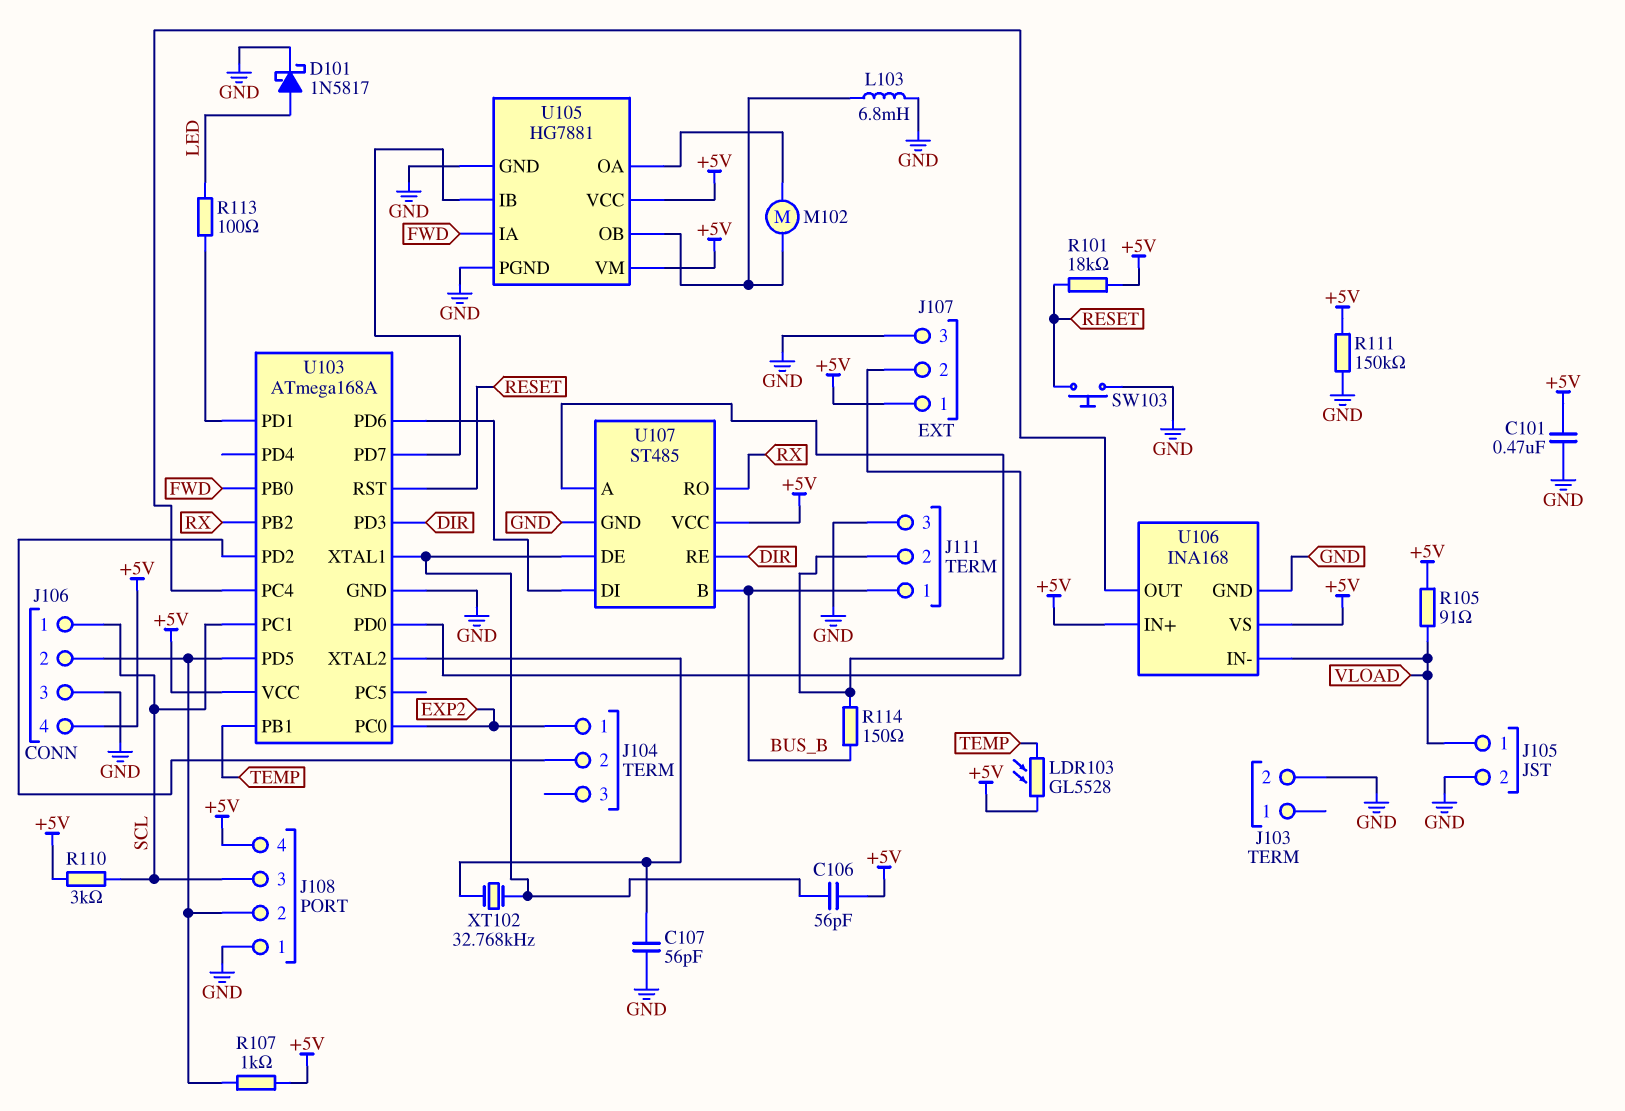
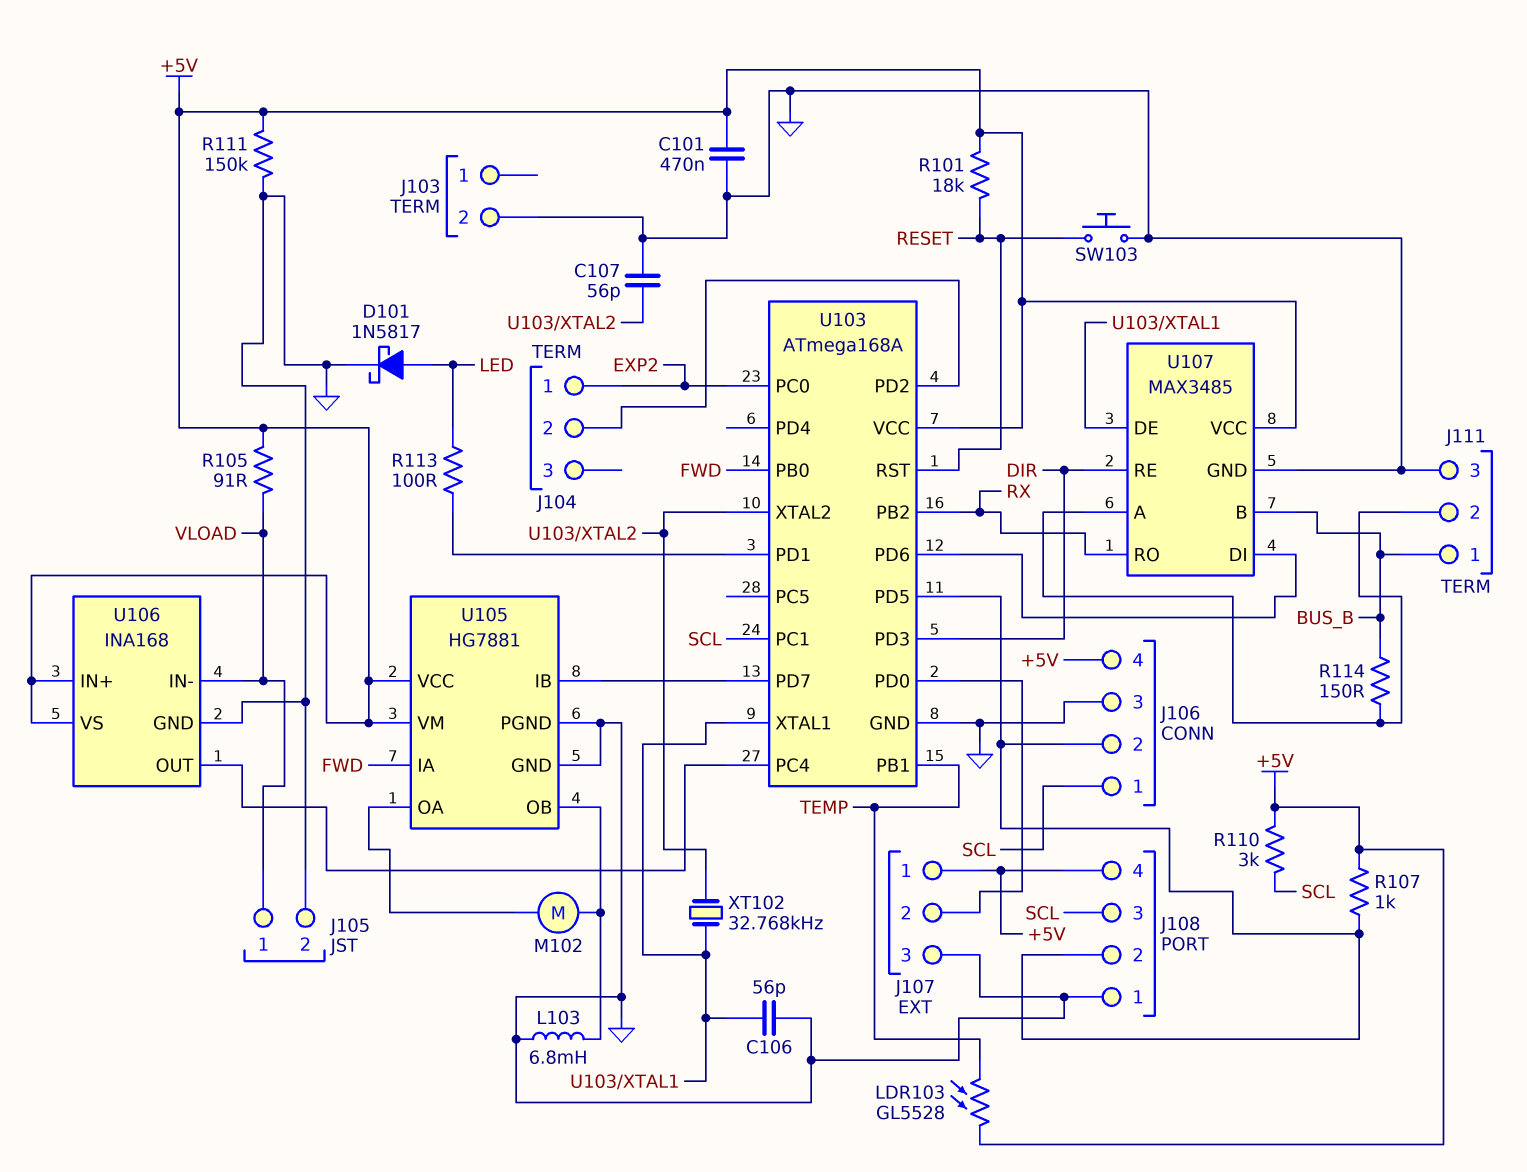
C106: 56pF (+5V, U103/XTAL1) -> 56pF (GND, U103/XTAL1)
U107: ST485 -> MAX3485

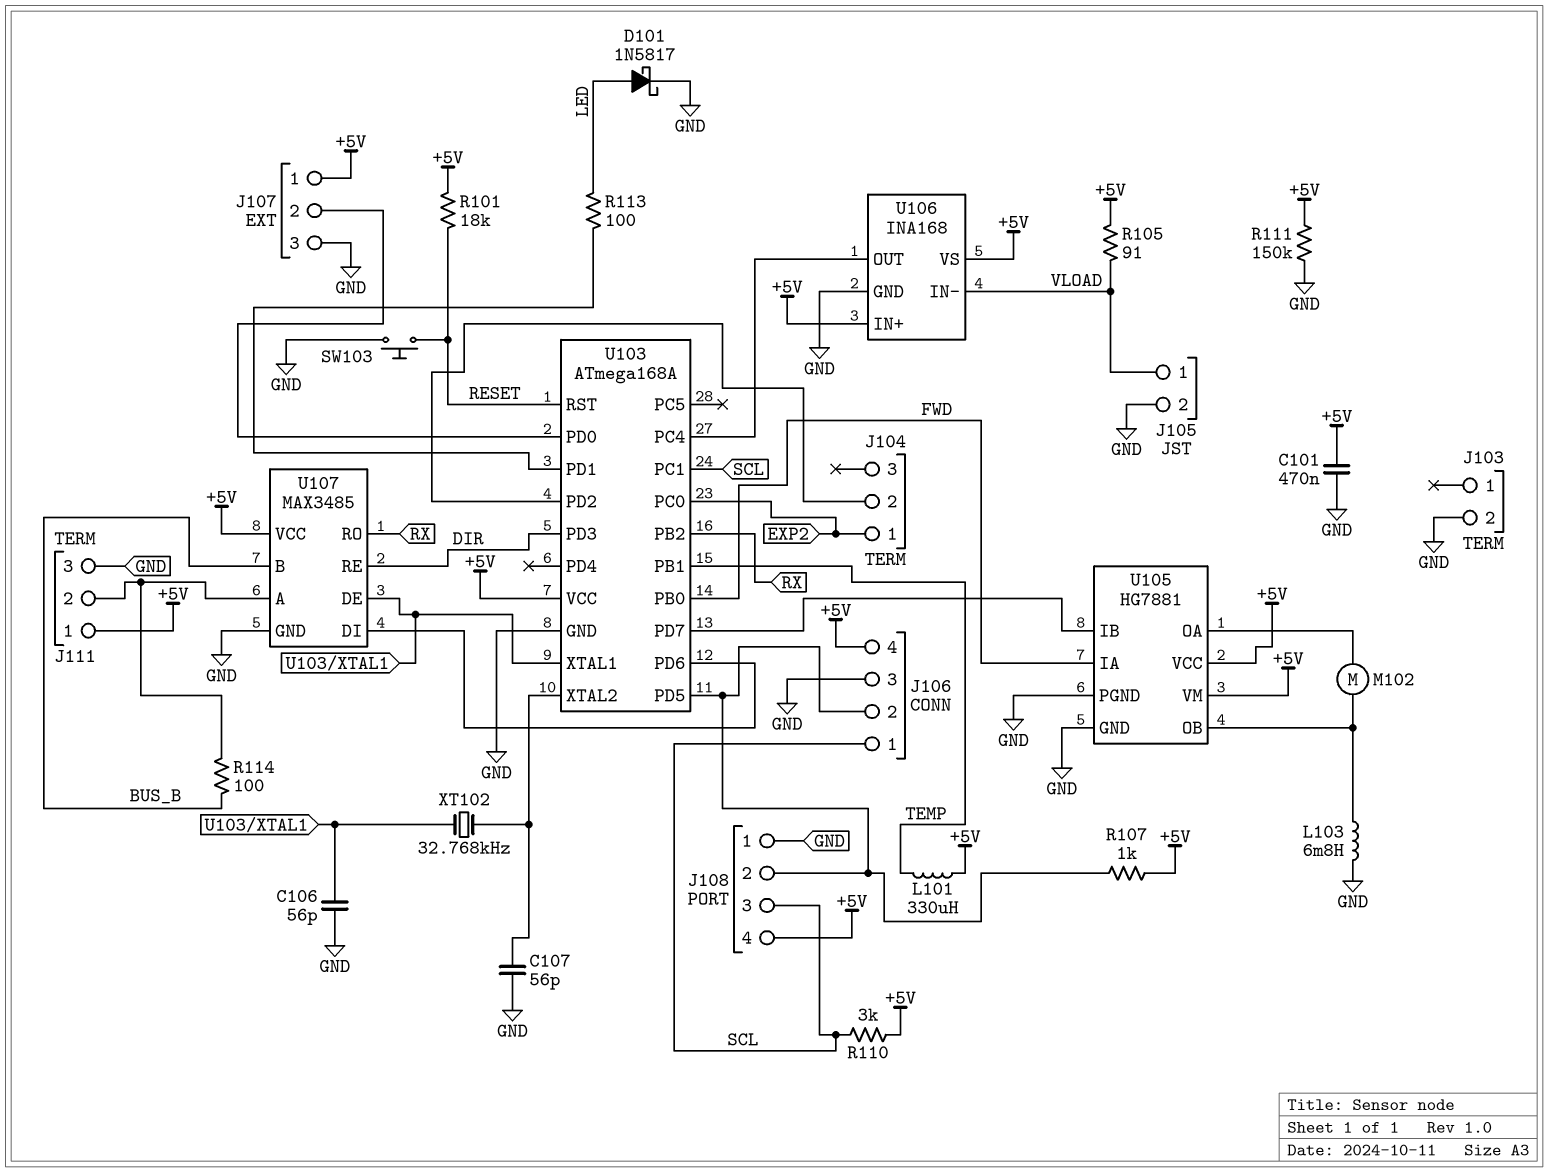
J111 pin 1: BUS_B -> +5V
L101: none -> 330uH (+5V, TEMP)
LDR103: GL5528 (+5V, TEMP) -> none
R114: 150 (BUS_B, J111/2) -> 100 (BUS_B, J111/2)

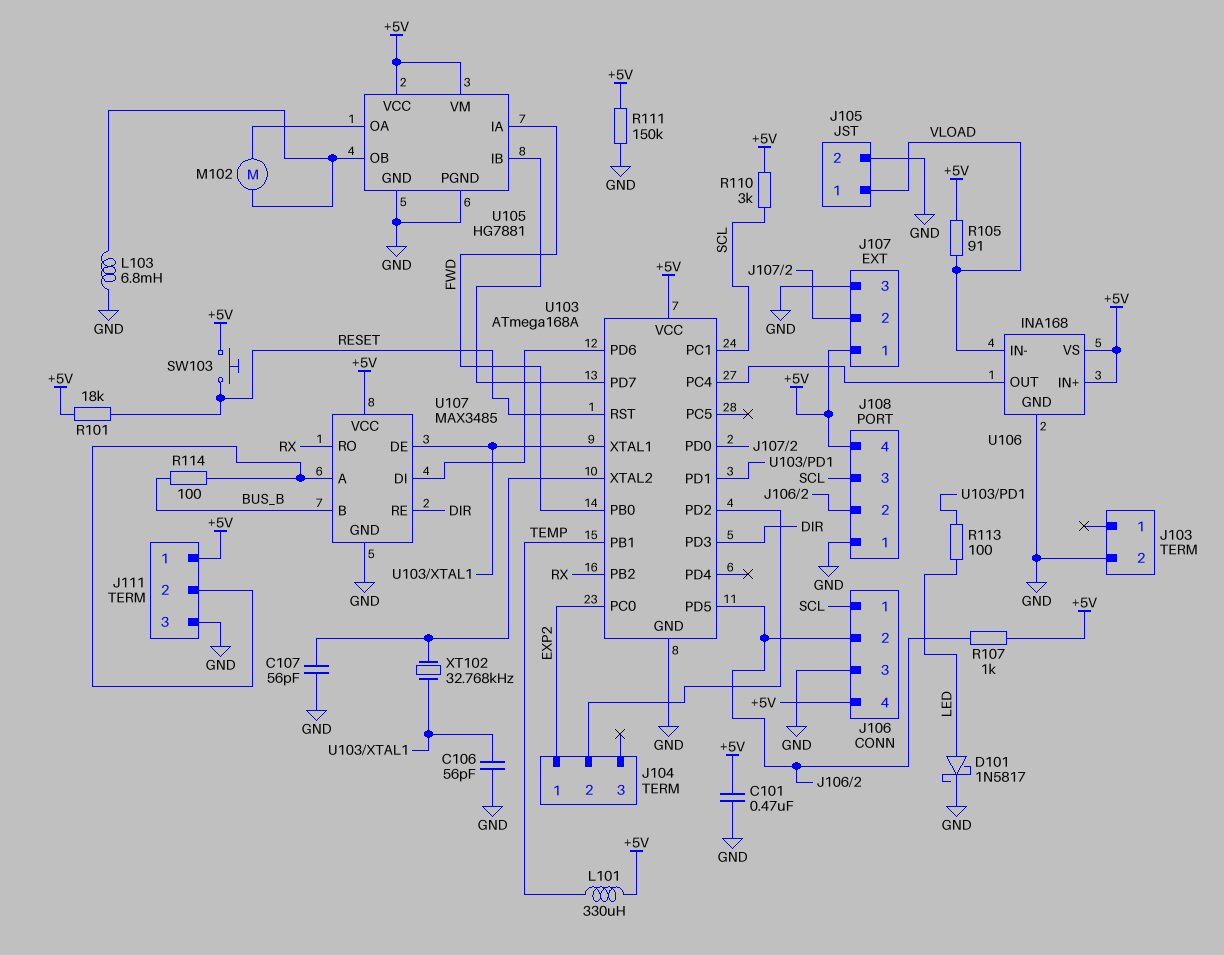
SW103: button (GND, RESET) -> button (+5V, RESET)

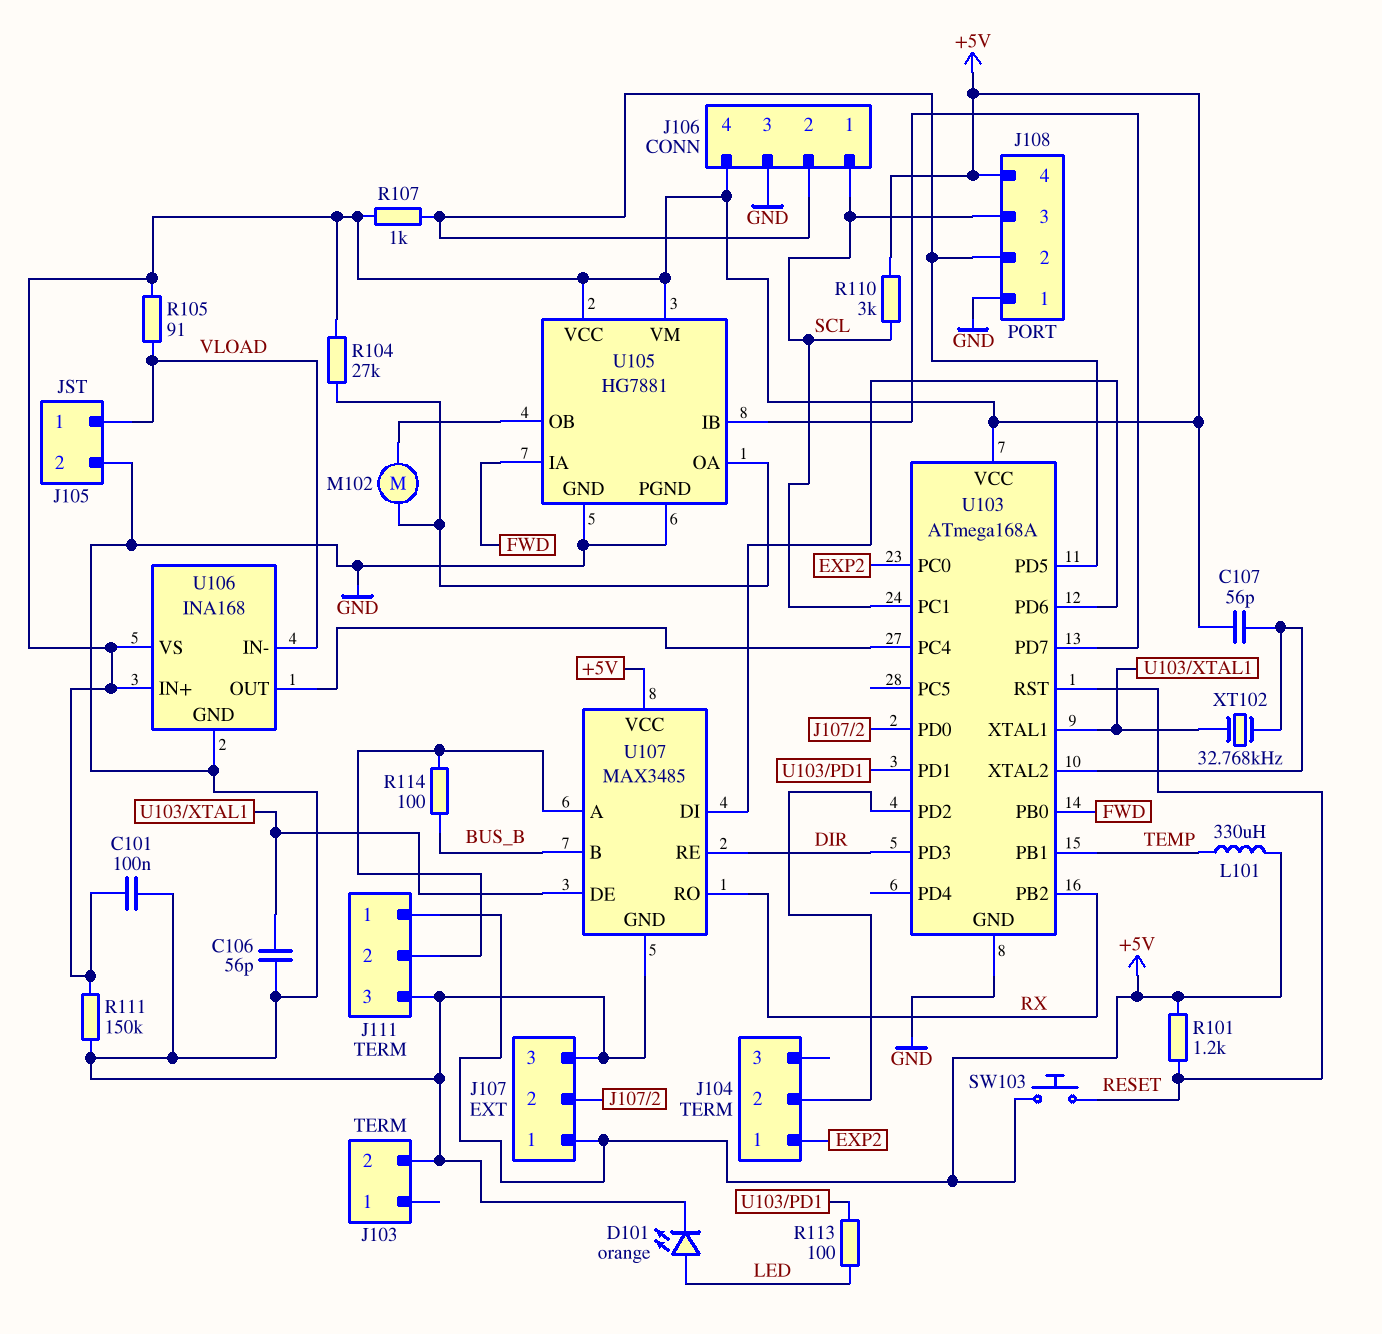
C101: 470nF (+5V, GND) -> 100nF (+5V, GND)
C107: 56pF (GND, U103/XTAL2) -> 56pF (+5V, U103/XTAL2)
D101: schottky 1N5817 (A LED, K GND) -> LED orange (A LED, K GND)
L103: 6.8mH (GND, U105/OB) -> none
R101: 18k (+5V, RESET) -> 1.2k (+5V, RESET)
R104: none -> 27k (+5V, U105/OA)

